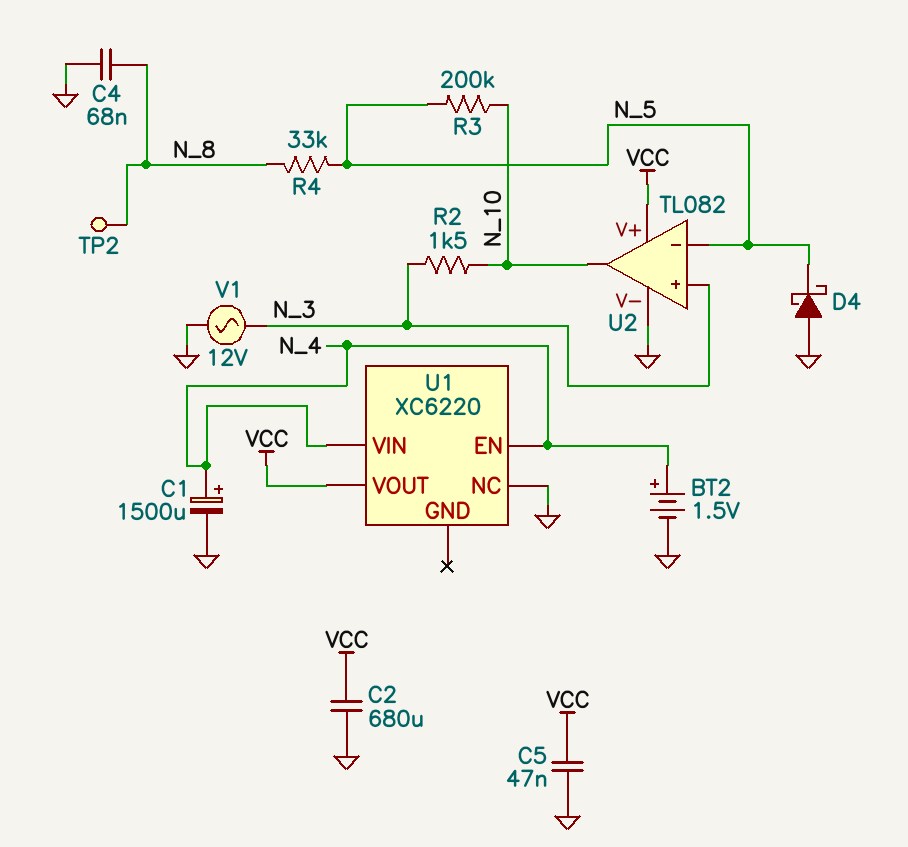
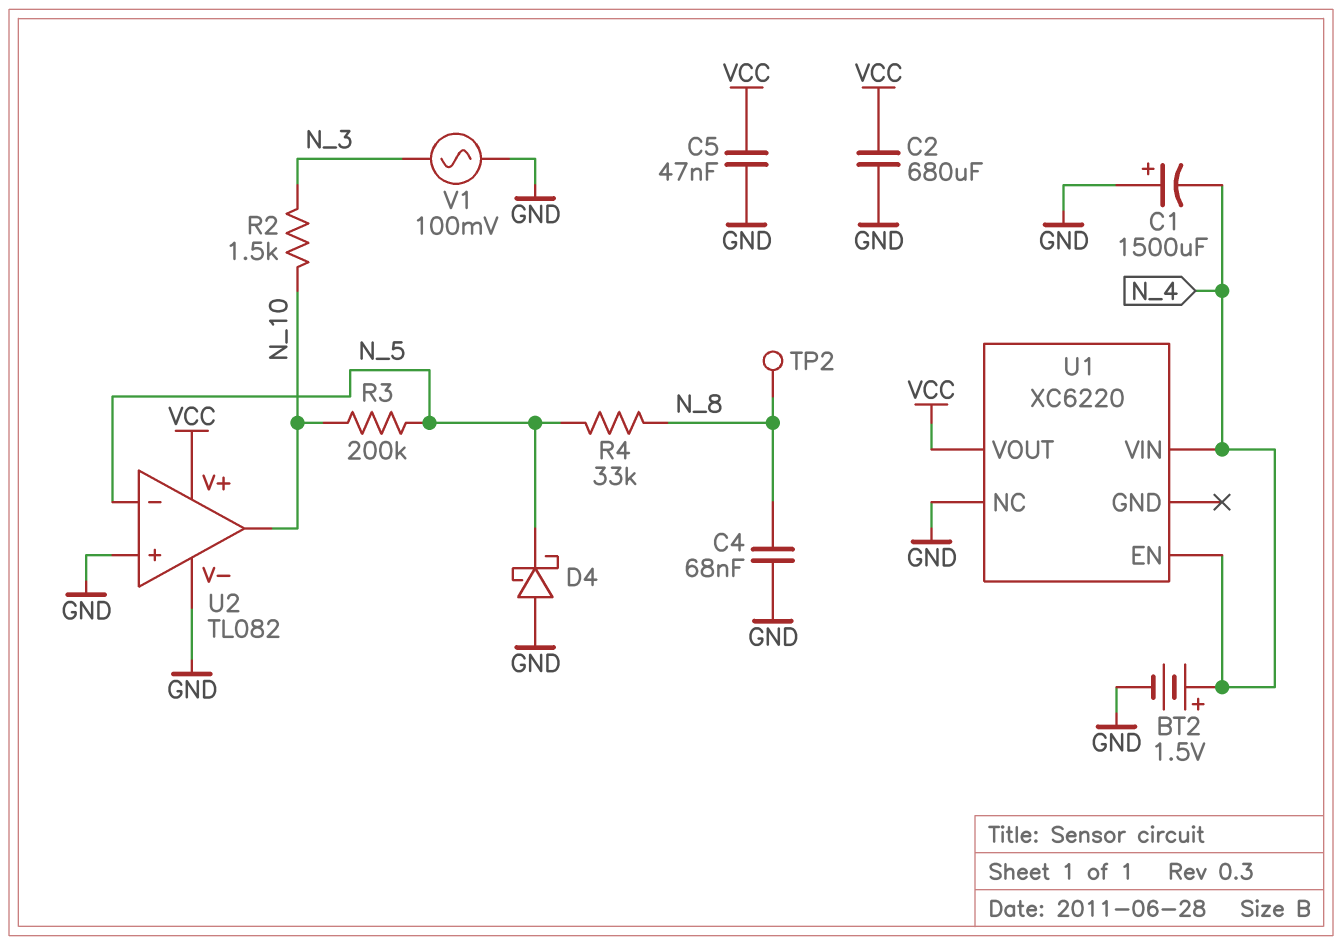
C1: 1500uF (plus N_4, minus GND) -> 1500uF (plus GND, minus N_4)
U2 pin in+: N_3 -> GND
V1: AC 12V (GND, N_3) -> AC 100mV (GND, N_3)

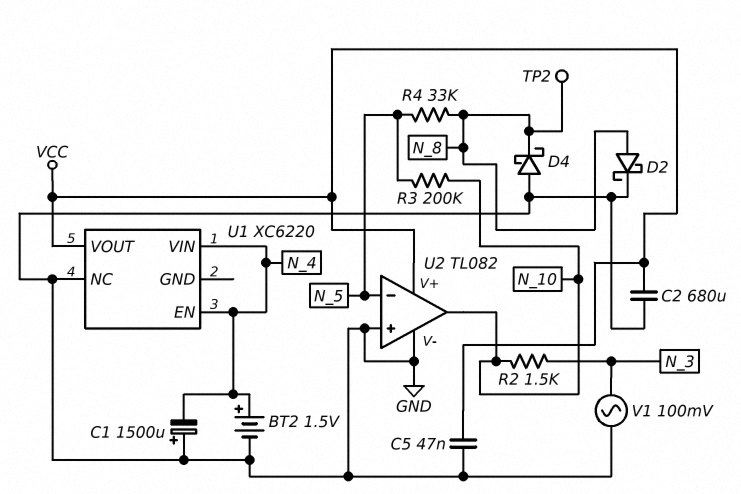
C4: 68nF (GND, N_8) -> none
D2: none -> schottky (A N_8, K GND)
D4: schottky (A GND, K N_5) -> schottky (A GND, K N_8)

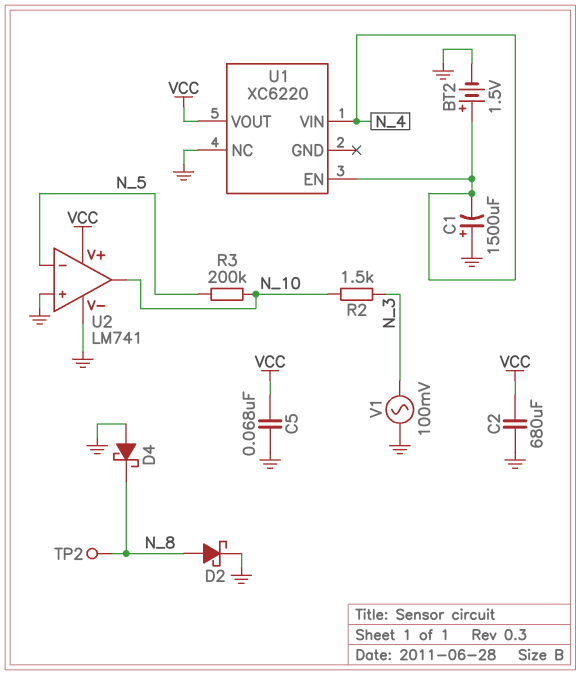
C5: 47nF (GND, VCC) -> 68nF (GND, VCC)
R4: 33k (N_5, N_8) -> none
U2: TL082 -> LM741

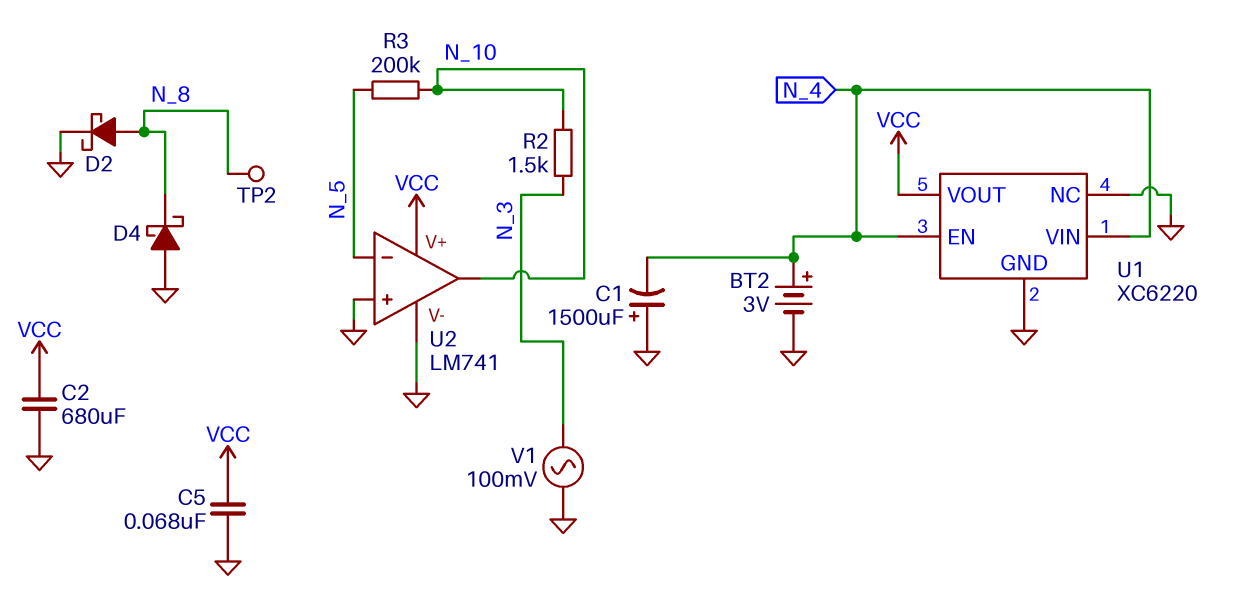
BT2: 1.5V (plus N_4, minus GND) -> 3V (plus N_4, minus GND)
U1 pin GND: none -> GND

